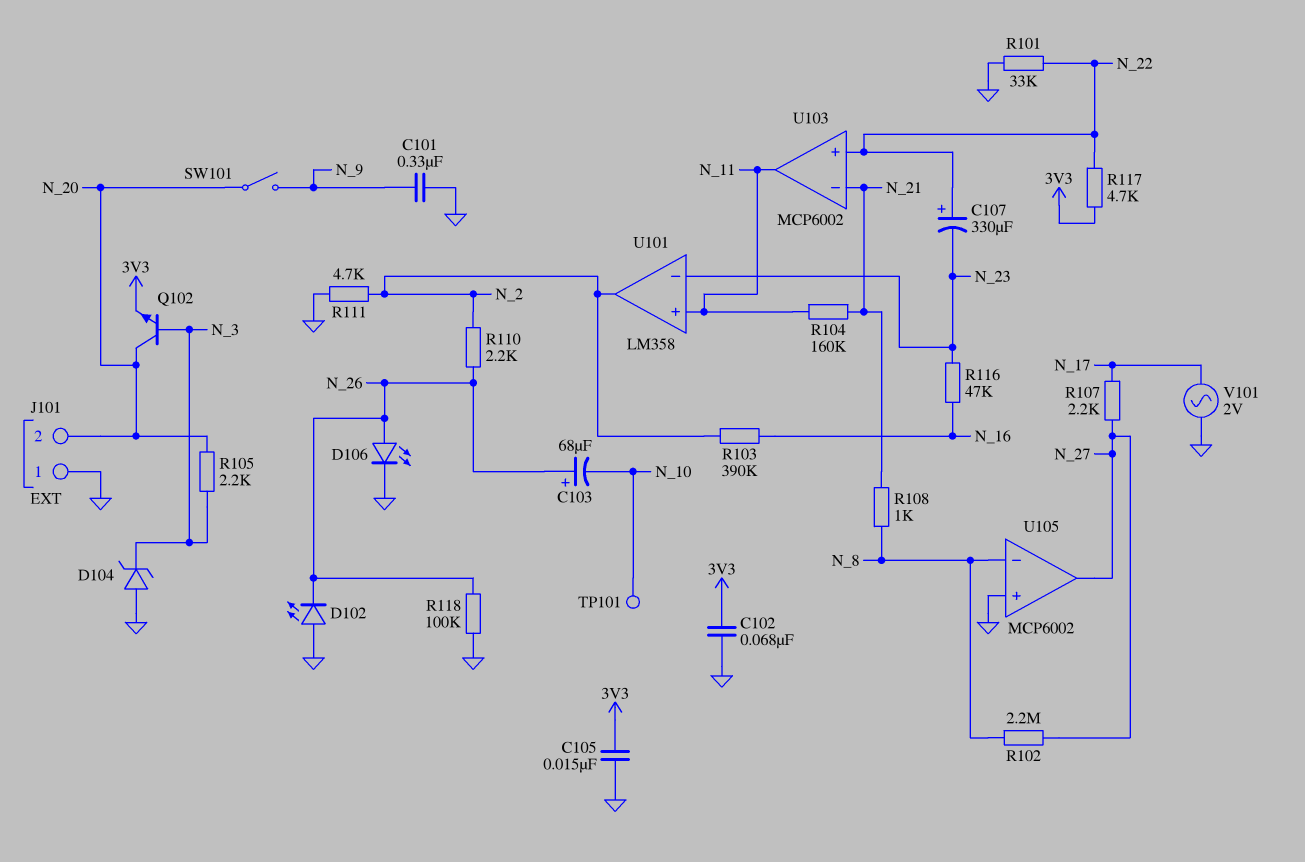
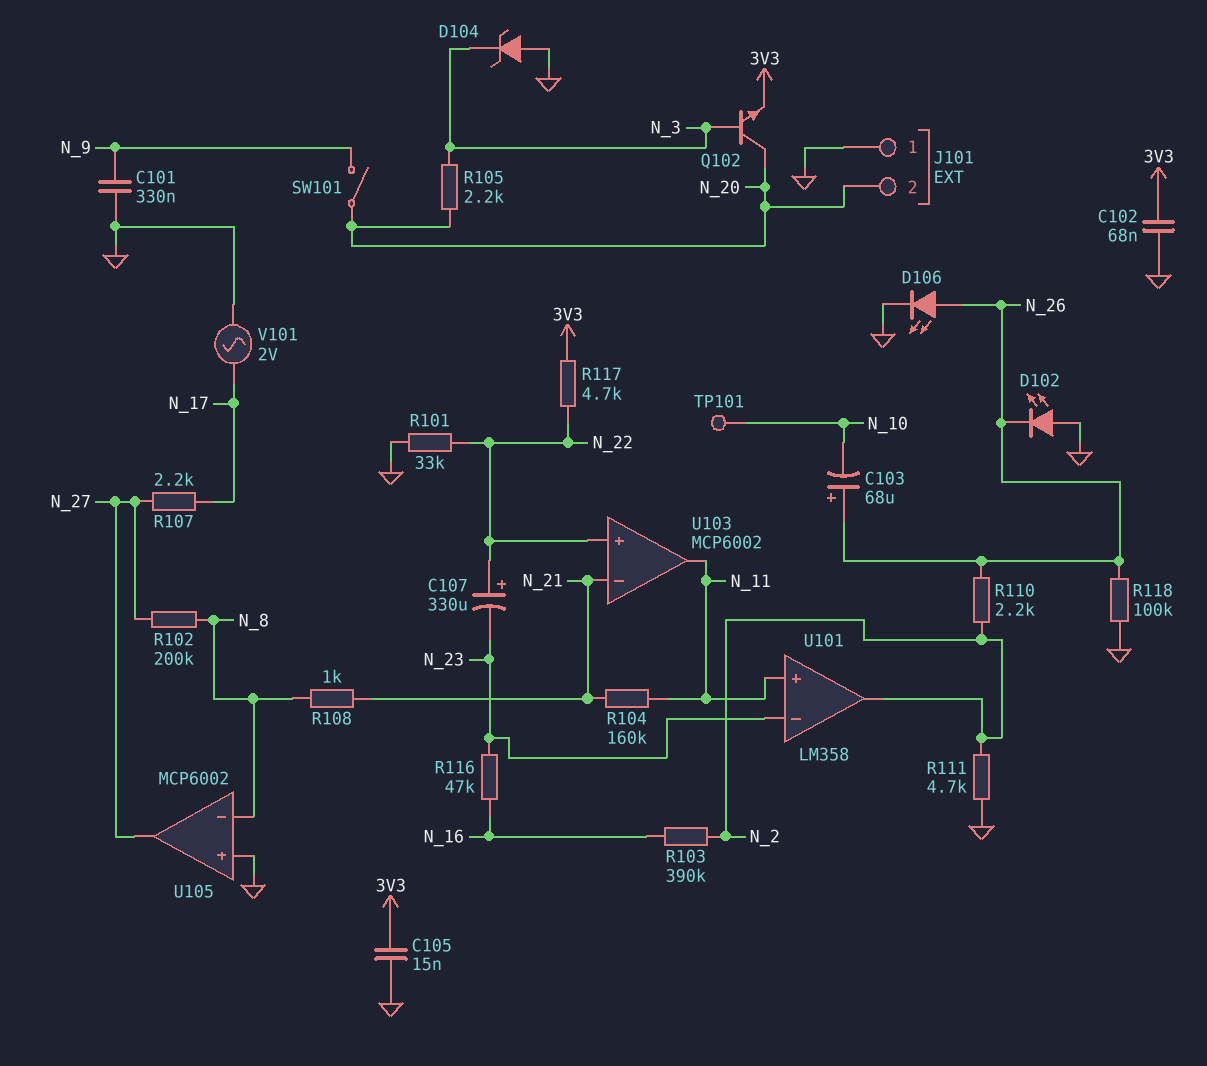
R102: 2.2M (N_8, N_27) -> 200k (N_8, N_27)

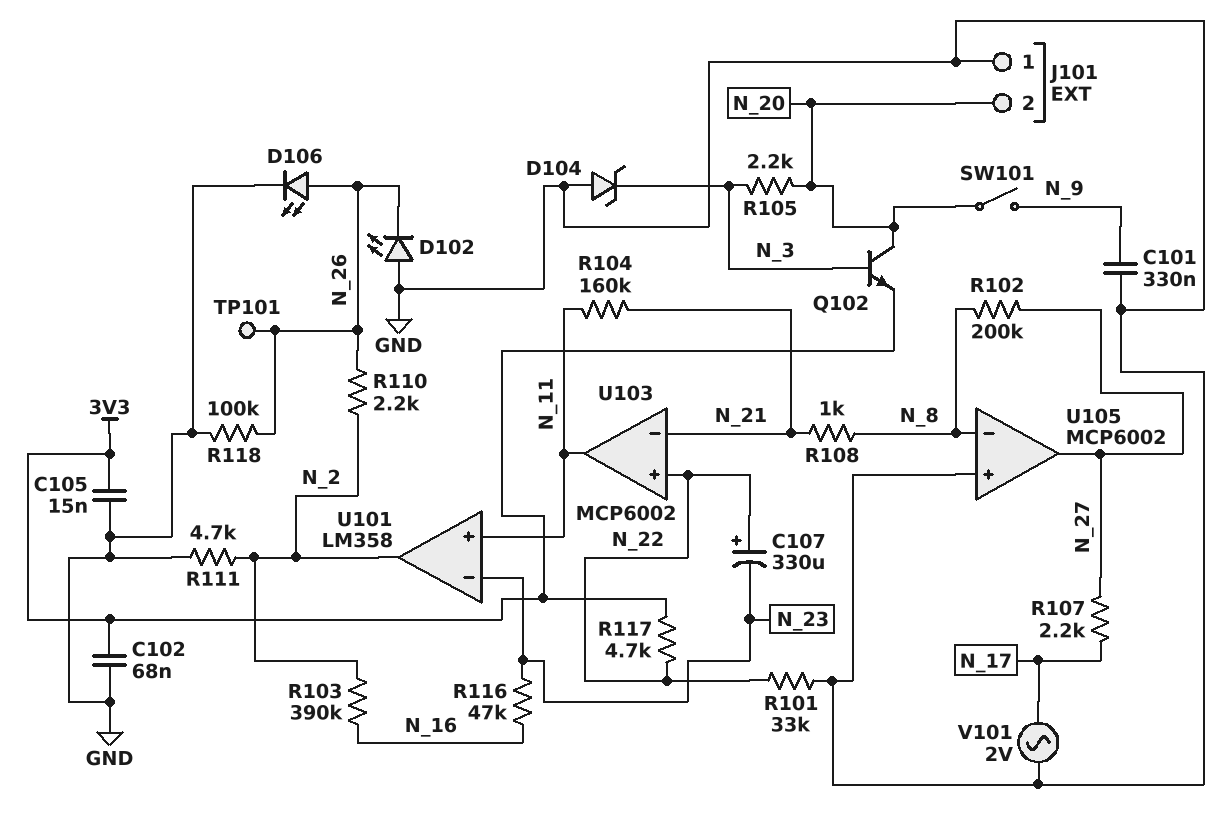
C103: 68uF (plus N_26, minus N_10) -> none
TP101: test point (N_10) -> test point (N_26)

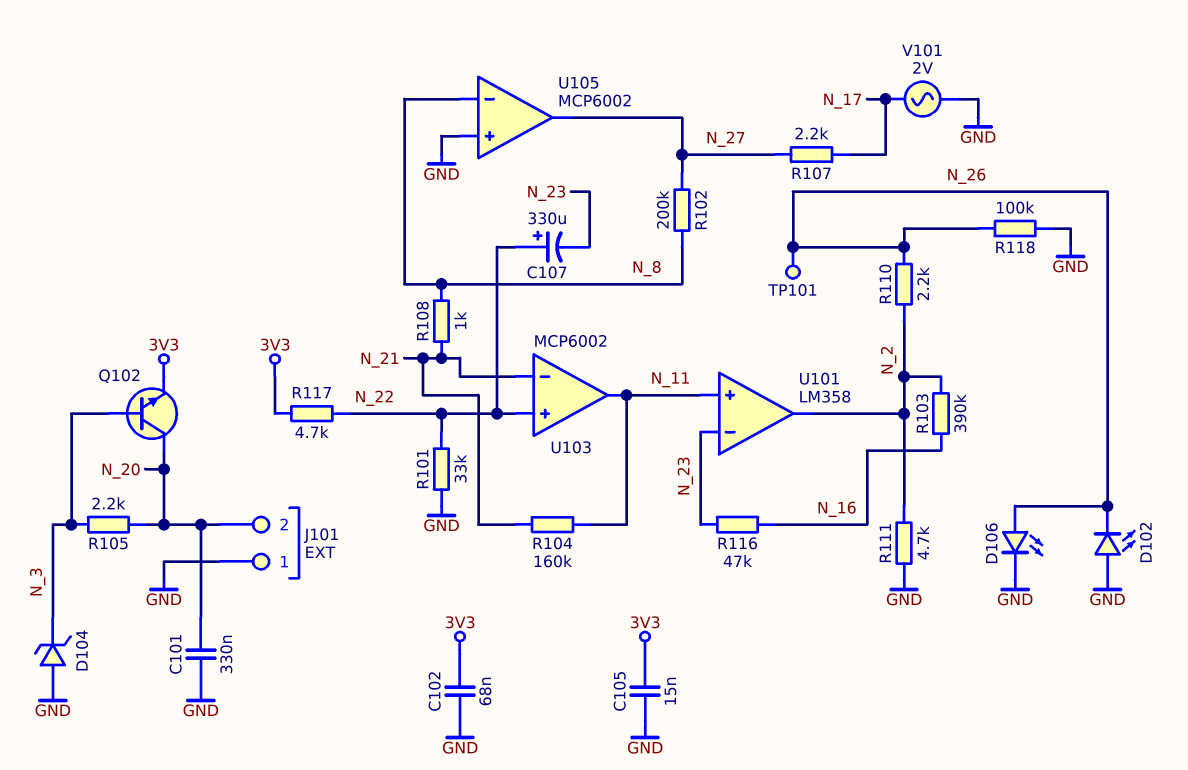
C101: 330nF (GND, N_9) -> 330nF (GND, N_20)
SW101: switch (N_9, N_20) -> none

